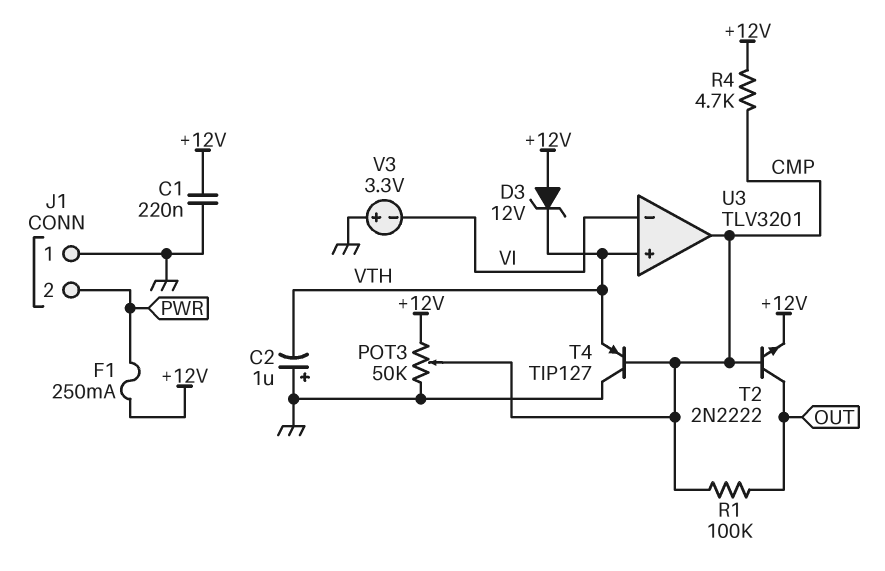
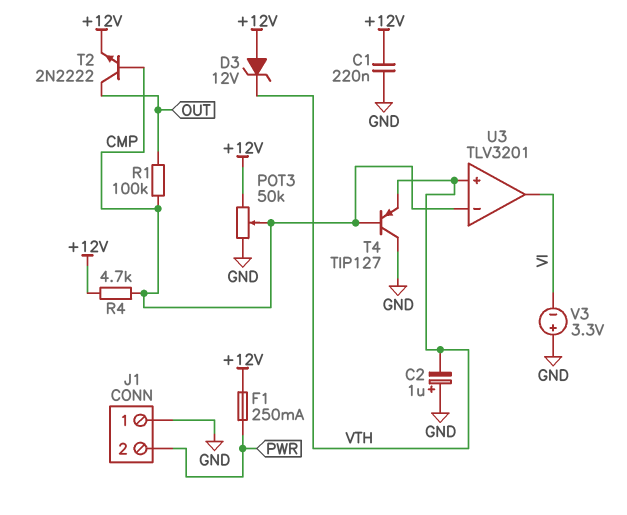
U3 pin in-: VI -> CMP
U3 pin out: CMP -> VI

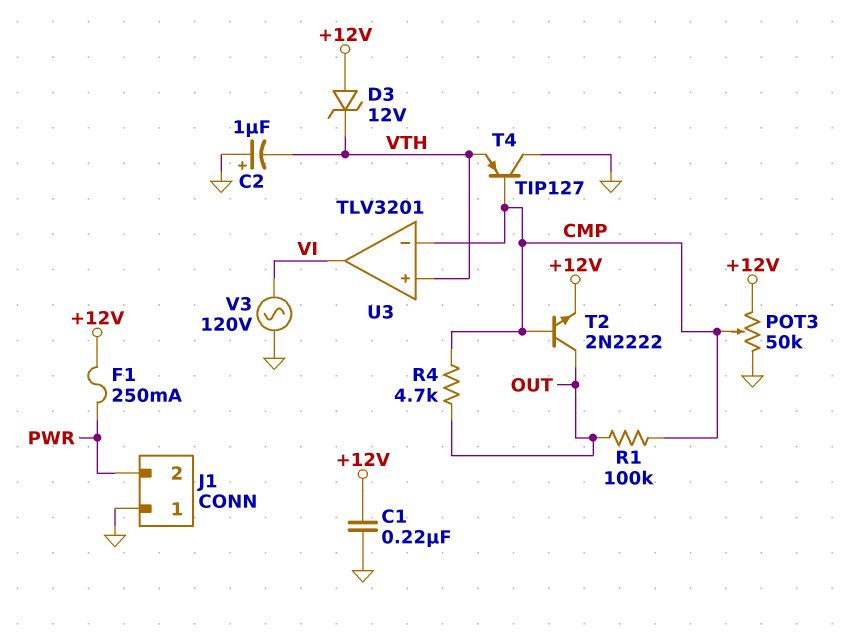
R4: 4.7k (+12V, CMP) -> 4.7k (CMP, OUT)
V3: 3.3V (plus GND, minus VI) -> AC 120V (GND, VI)

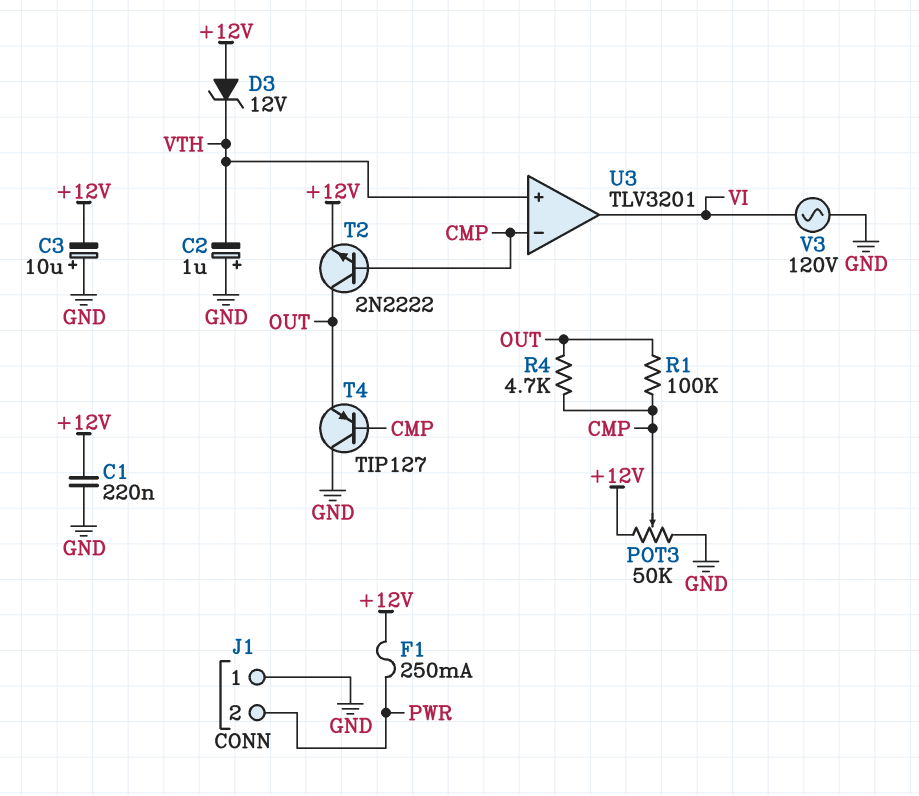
C3: none -> 10uF (plus GND, minus +12V)
T4: PNP TIP127 (B CMP, C GND, E VTH) -> PNP TIP127 (B CMP, C GND, E OUT)

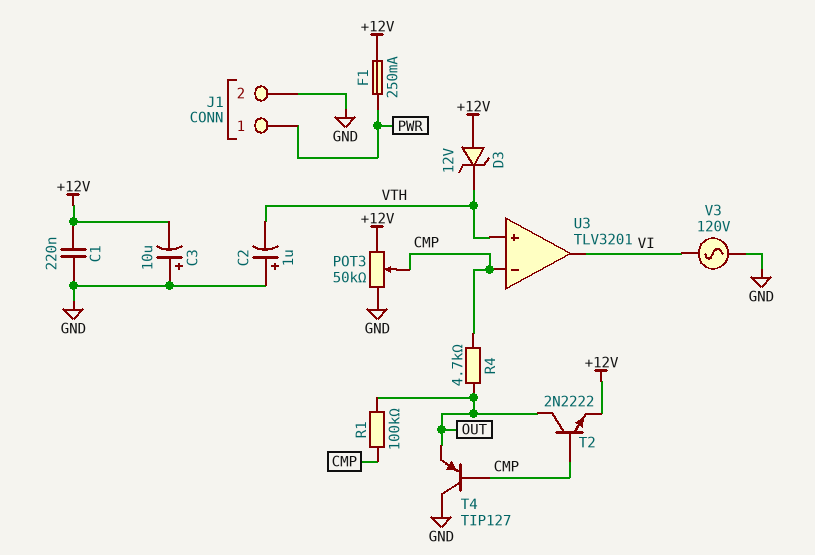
J1 pin 1: GND -> PWR
J1 pin 2: PWR -> GND

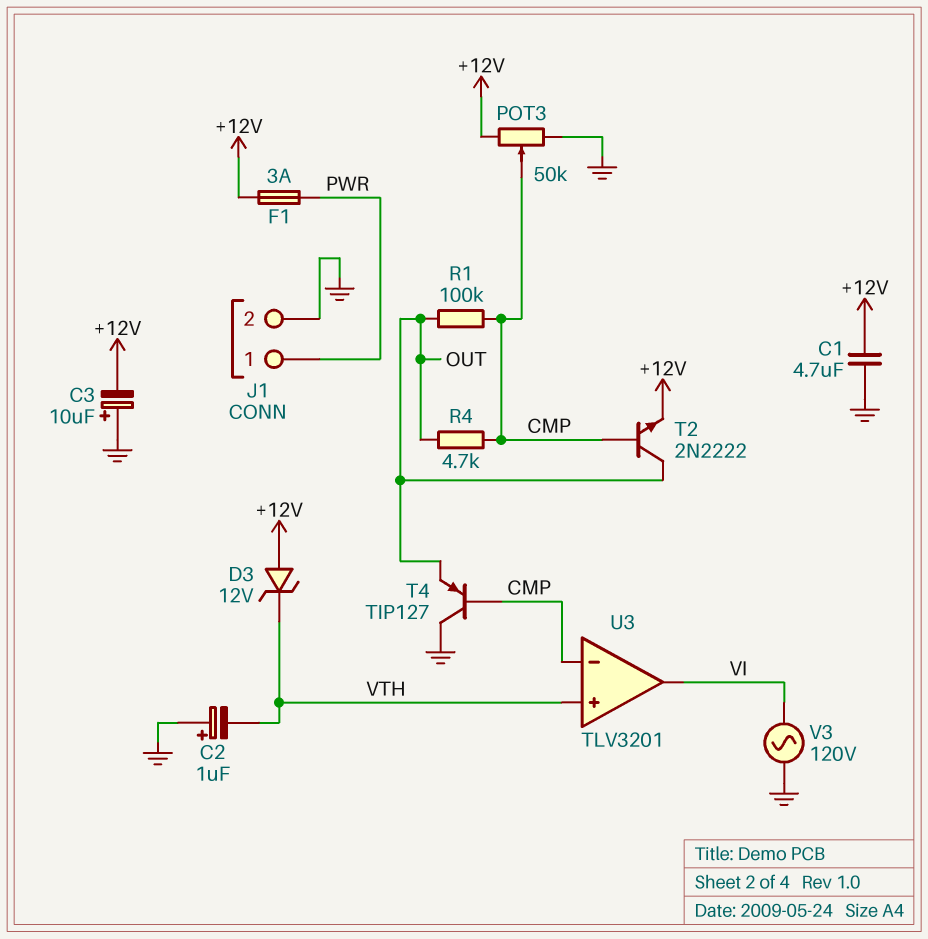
C1: 220nF (+12V, GND) -> 4.7uF (+12V, GND)
F1: 250mA (+12V, PWR) -> 3A (+12V, PWR)

